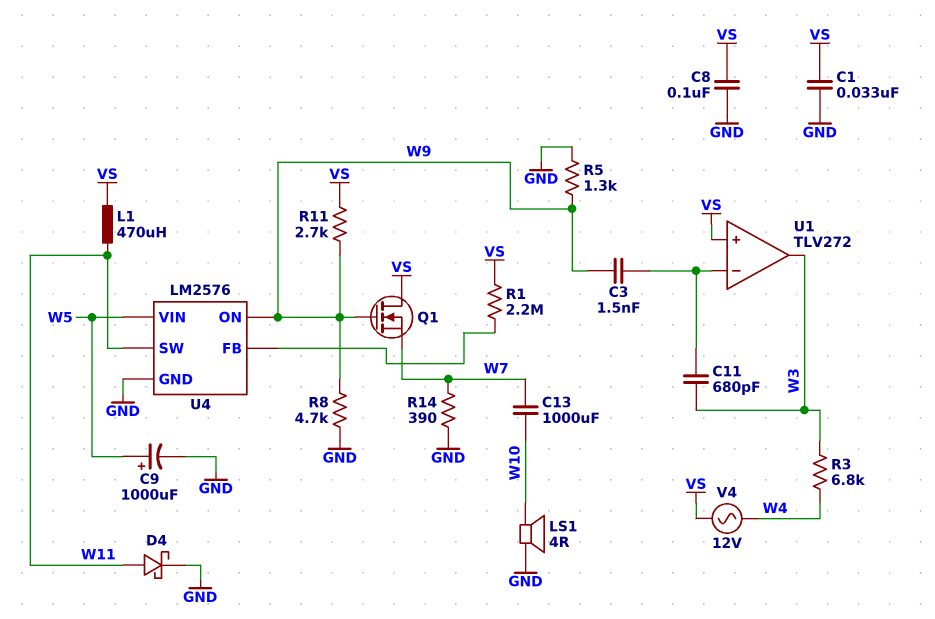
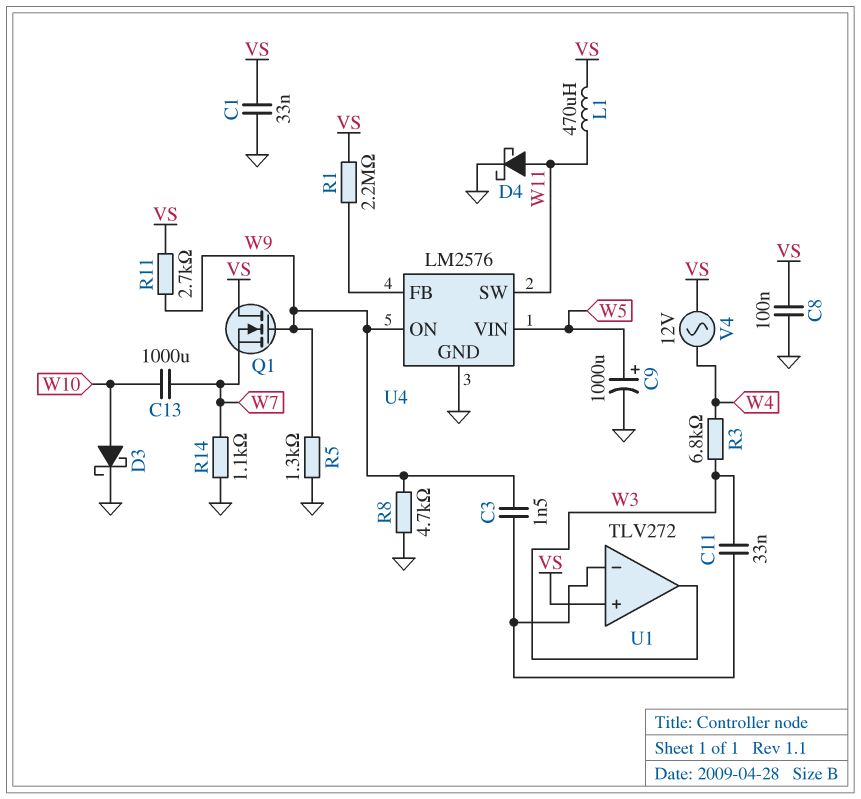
C11: 680pF (U1/in-, W3) -> 33nF (U1/in-, W3)
D3: none -> schottky (A W10, K GND)
LS1: speaker 4R (GND, W10) -> none
R14: 390 (GND, W7) -> 1.1k (GND, W7)

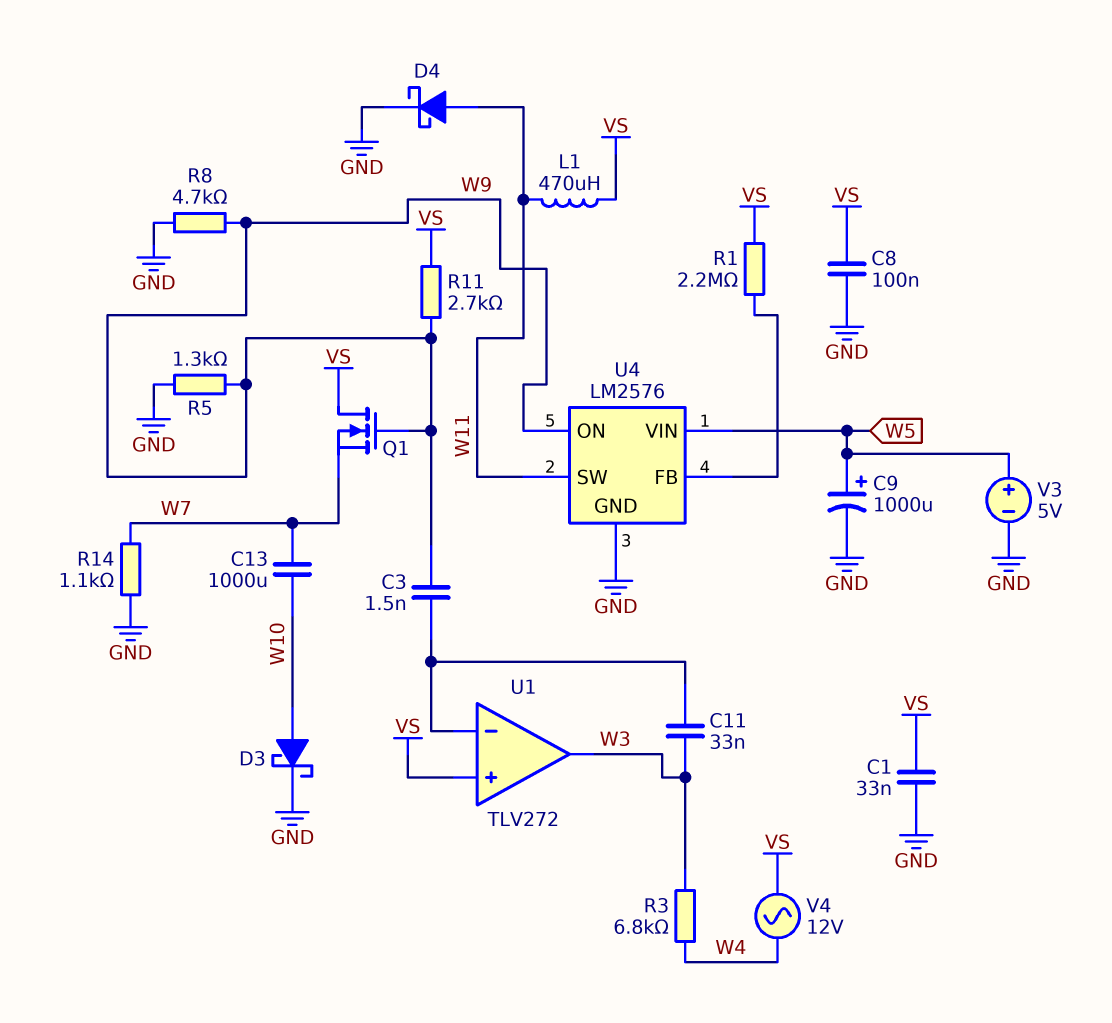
V3: none -> 5V (plus W5, minus GND)

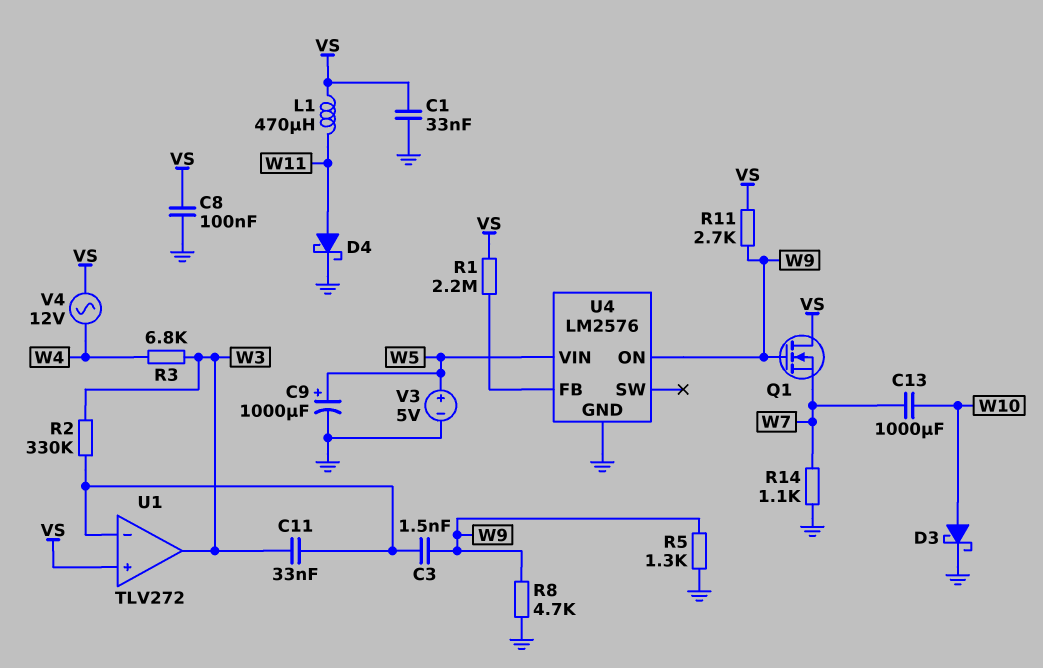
R2: none -> 330k (U1/in-, W3)
U4 pin SW: W11 -> none

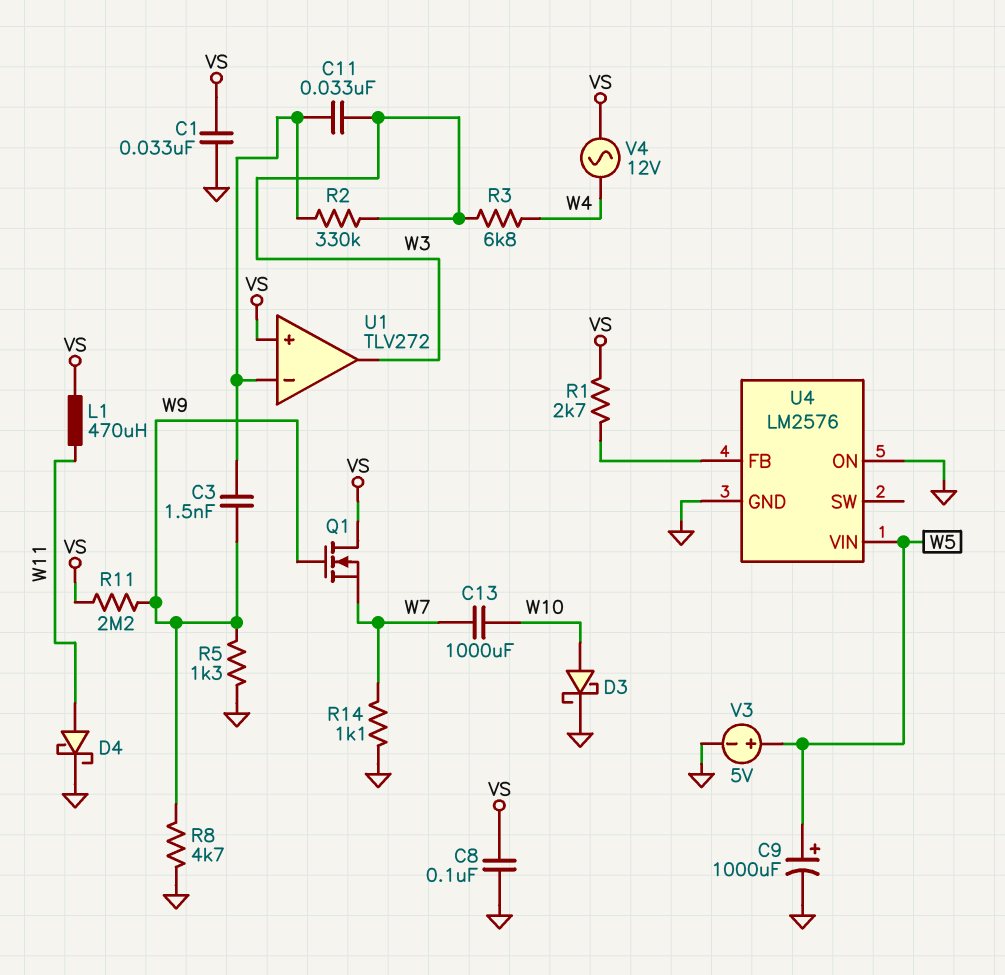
R1: 2.2M (U4/FB, VS) -> 2.7k (U4/FB, VS)
R11: 2.7k (VS, W9) -> 2.2M (VS, W9)
U4 pin ON: W9 -> GND

